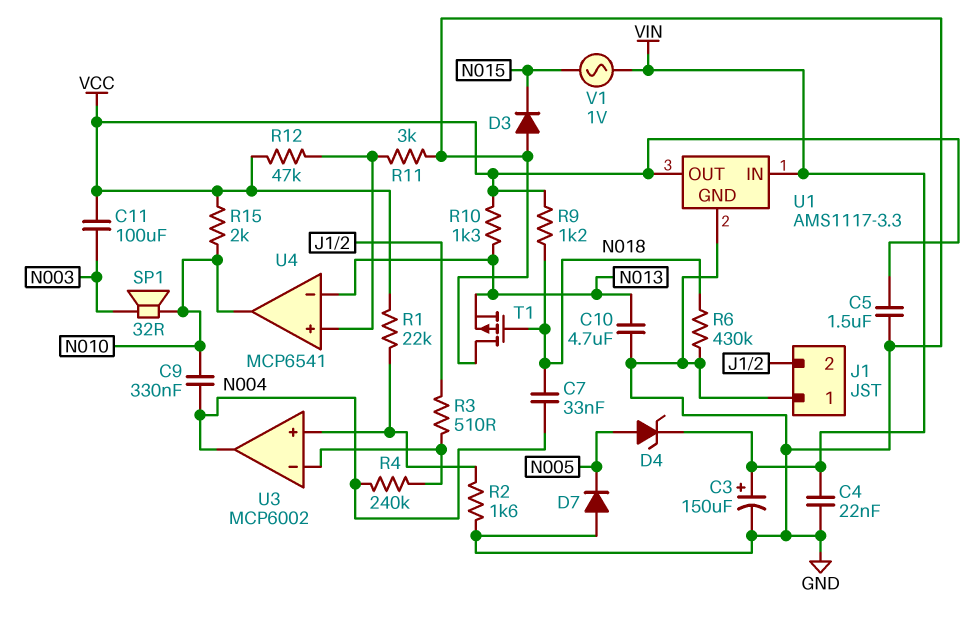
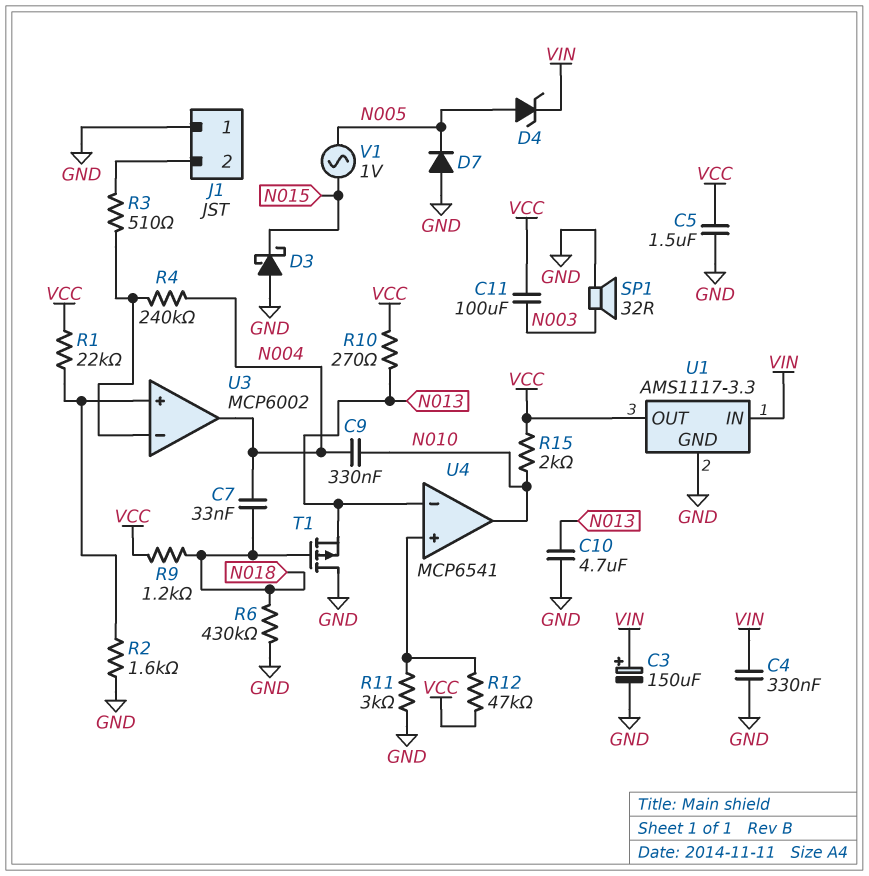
C4: 22nF (GND, VIN) -> 330nF (GND, VIN)
D3: diode (A GND, K N015) -> schottky (A GND, K N015)
R10: 1.3k (N013, VCC) -> 270 (N013, VCC)
SP1: speaker 32R (N003, N010) -> speaker 32R (GND, N003)
V1: AC 1V (N015, VIN) -> AC 1V (N005, N015)

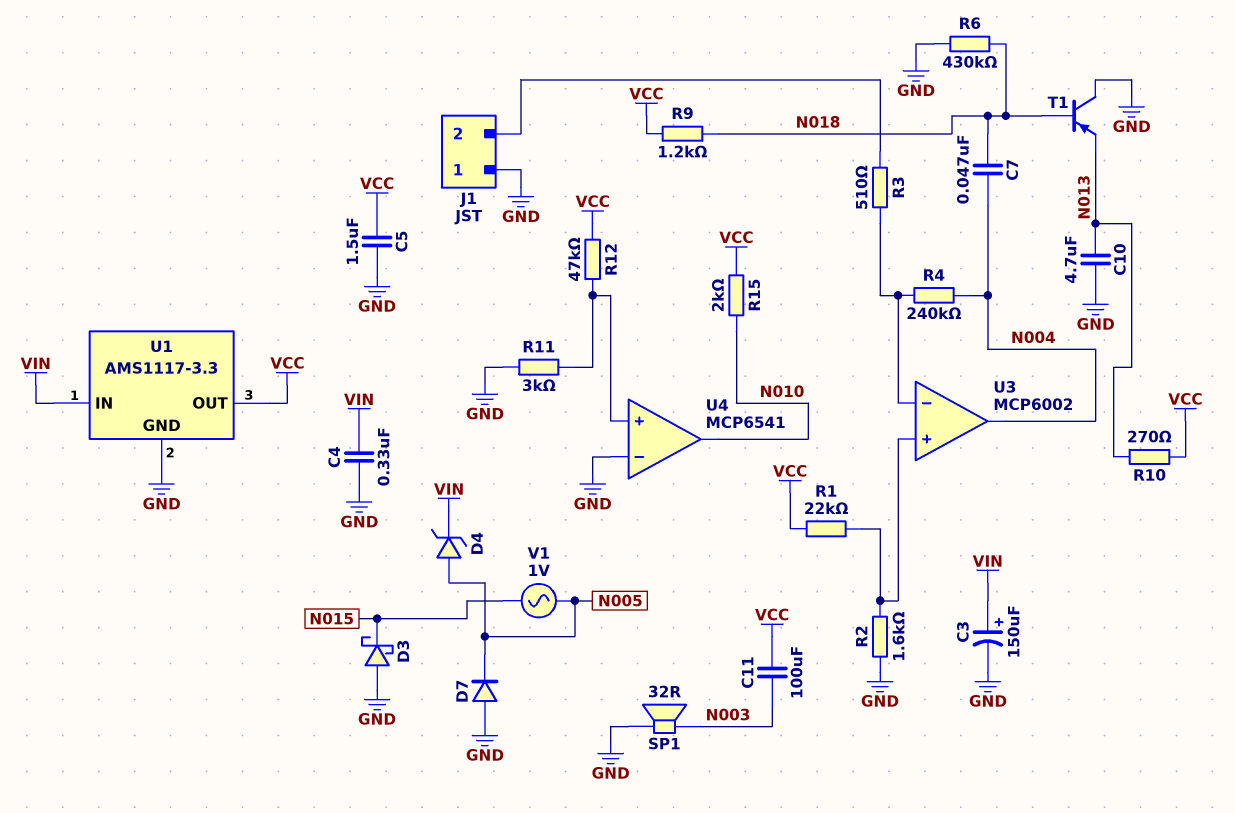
C7: 33nF (N004, N018) -> 47nF (N004, N018)
C9: 330nF (N004, N010) -> none
T1: PMOS (G N018, D GND, S N013) -> PNP (B N018, C GND, E N013)
U4 pin in-: N013 -> GND

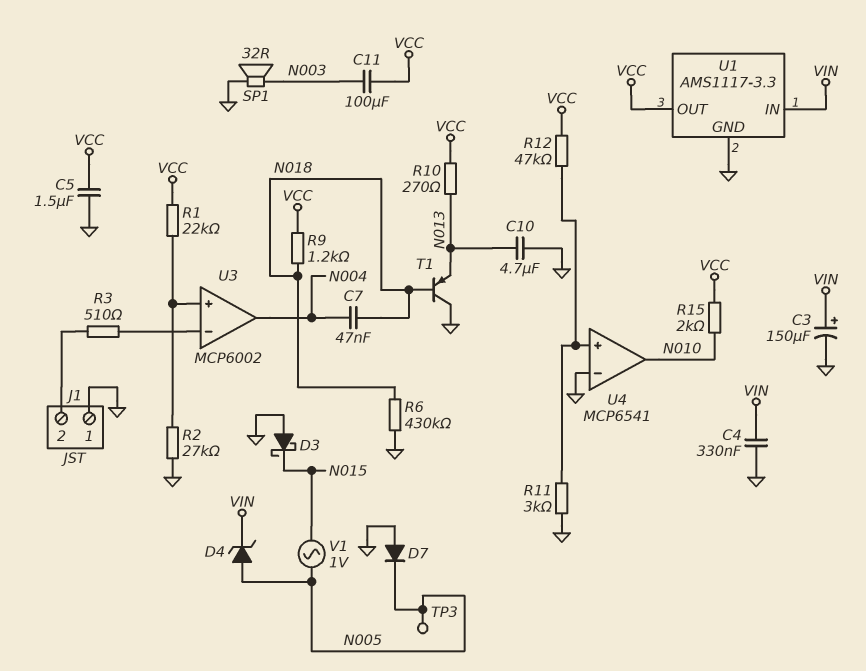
R2: 1.6k (GND, U3/in+) -> 27k (GND, U3/in+)
R4: 240k (N004, U3/in-) -> none
TP3: none -> test point (N005)

